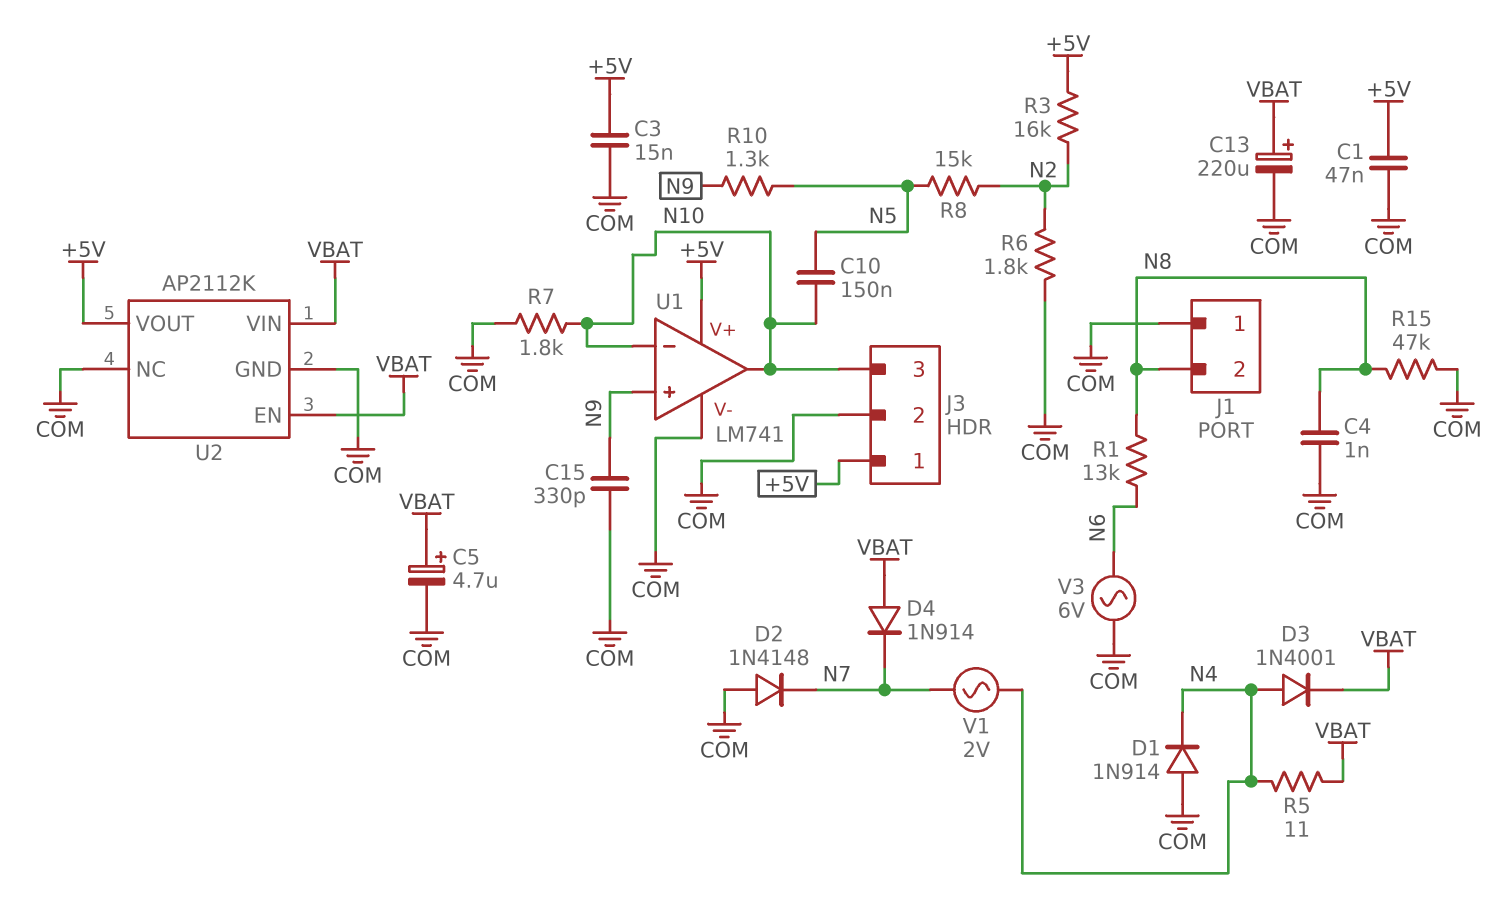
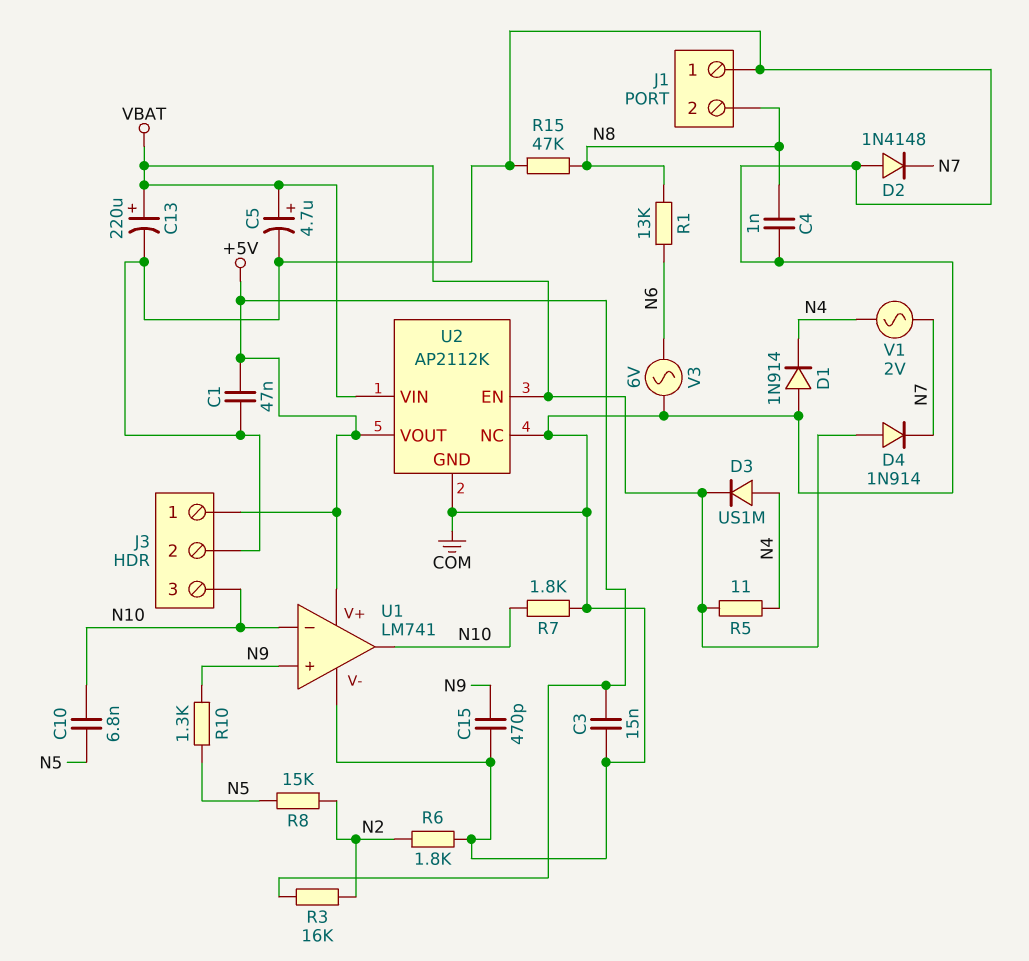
C10: 150nF (N5, N10) -> 6.8nF (N5, N10)
C15: 330pF (COM, N9) -> 470pF (COM, N9)
D3: diode 1N4001 (A N4, K VBAT) -> diode US1M (A N4, K VBAT)

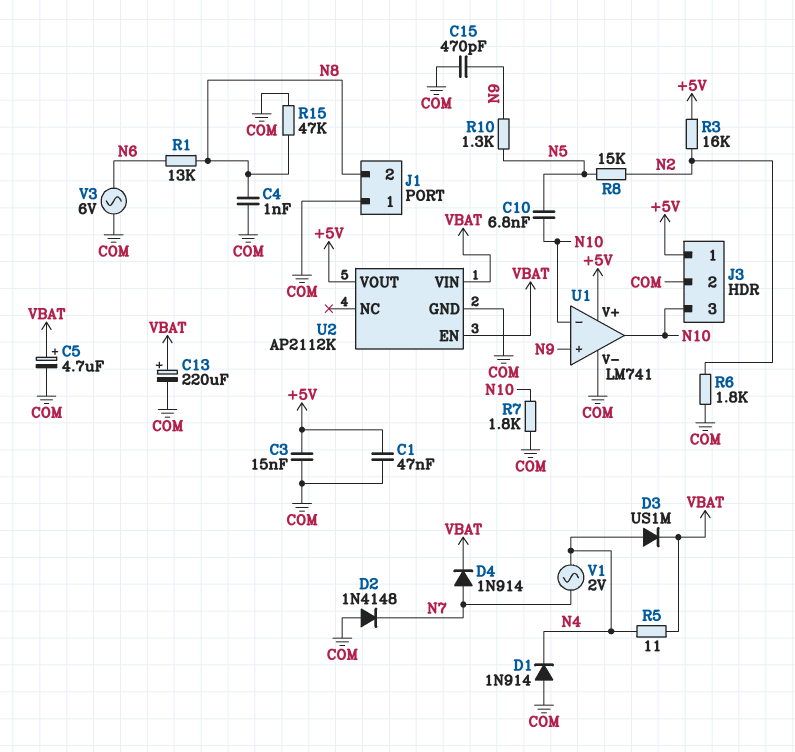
D4: diode 1N914 (A VBAT, K N7) -> diode 1N914 (A N7, K VBAT)
U2 pin NC: COM -> none

